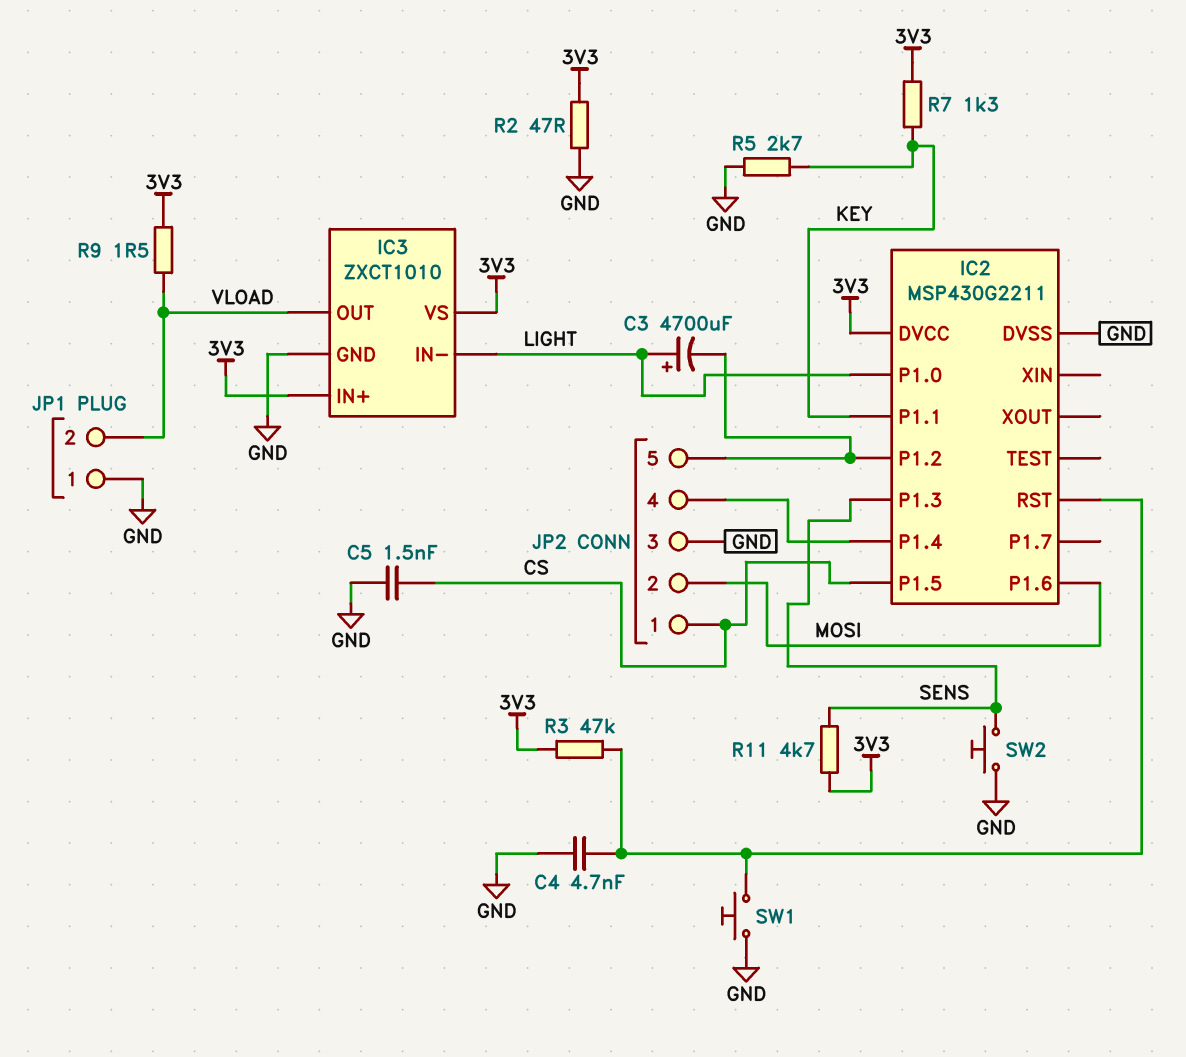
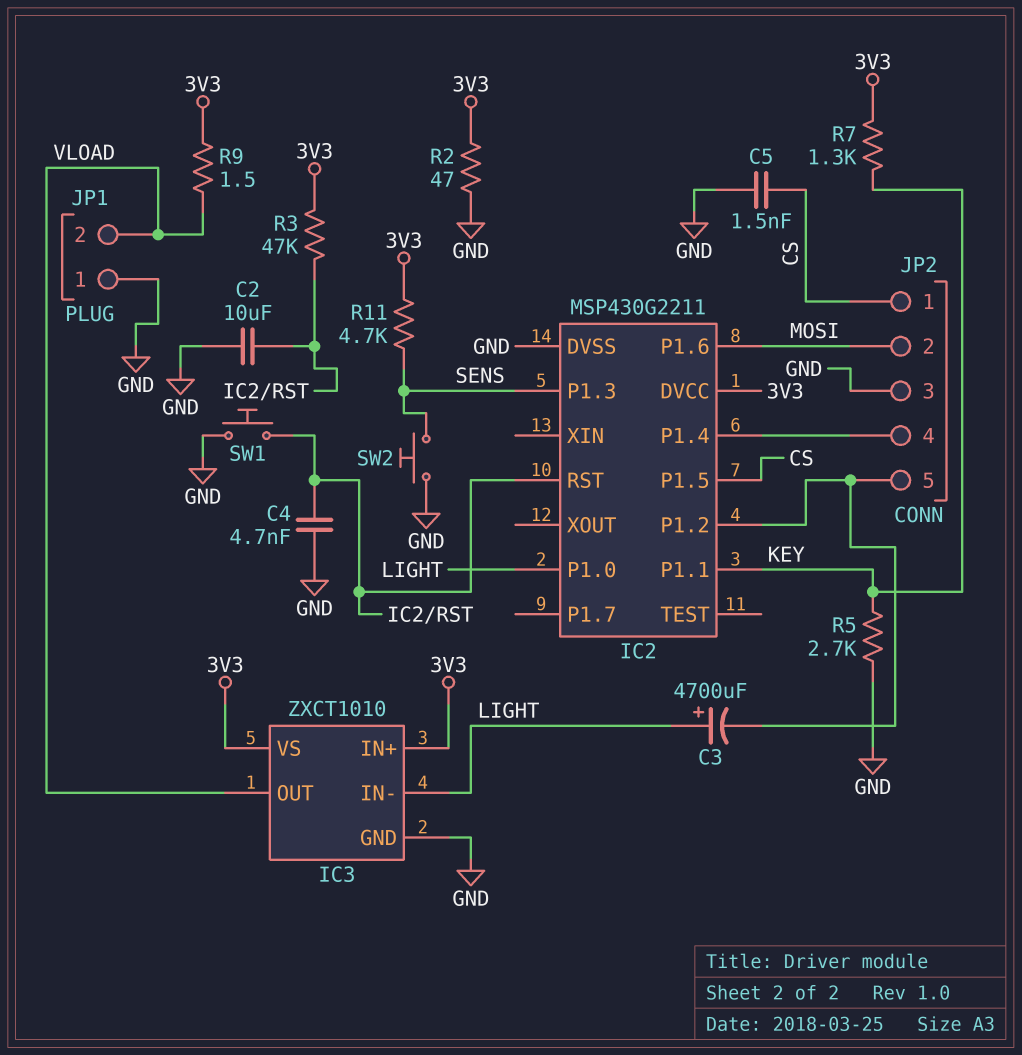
C2: none -> 10uF (GND, IC2/RST)

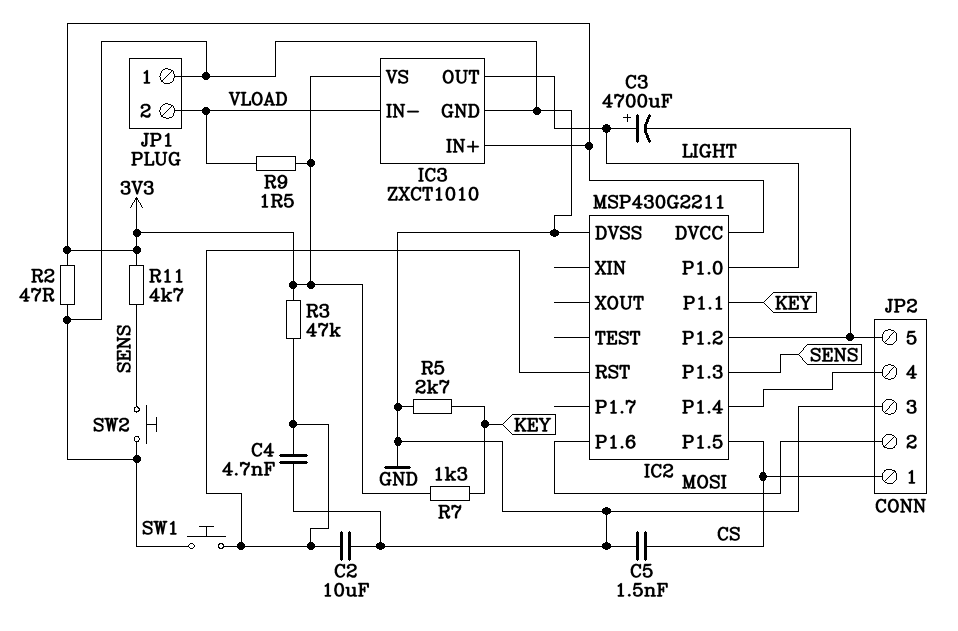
IC3 pin IN-: LIGHT -> VLOAD
IC3 pin OUT: VLOAD -> LIGHT

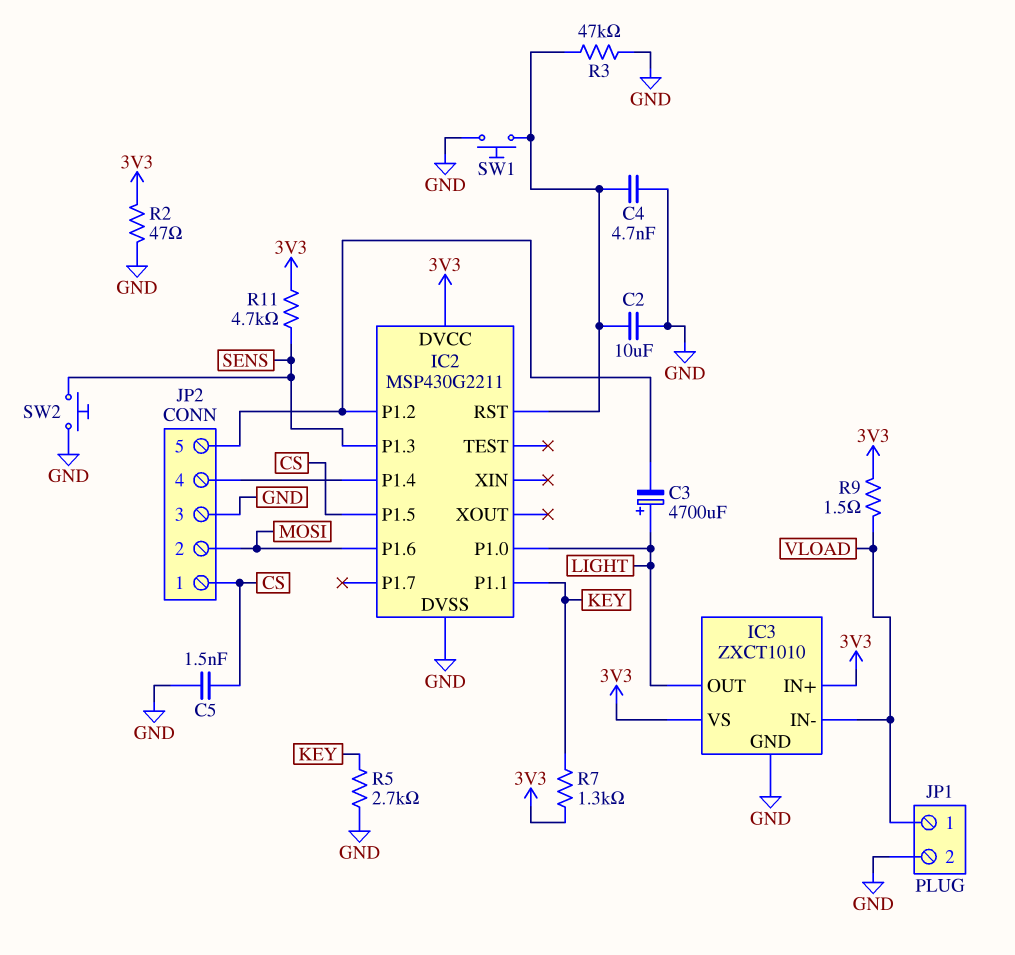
JP1 pin 1: GND -> VLOAD
JP1 pin 2: VLOAD -> GND
R3: 47k (3V3, IC2/RST) -> 47k (GND, IC2/RST)

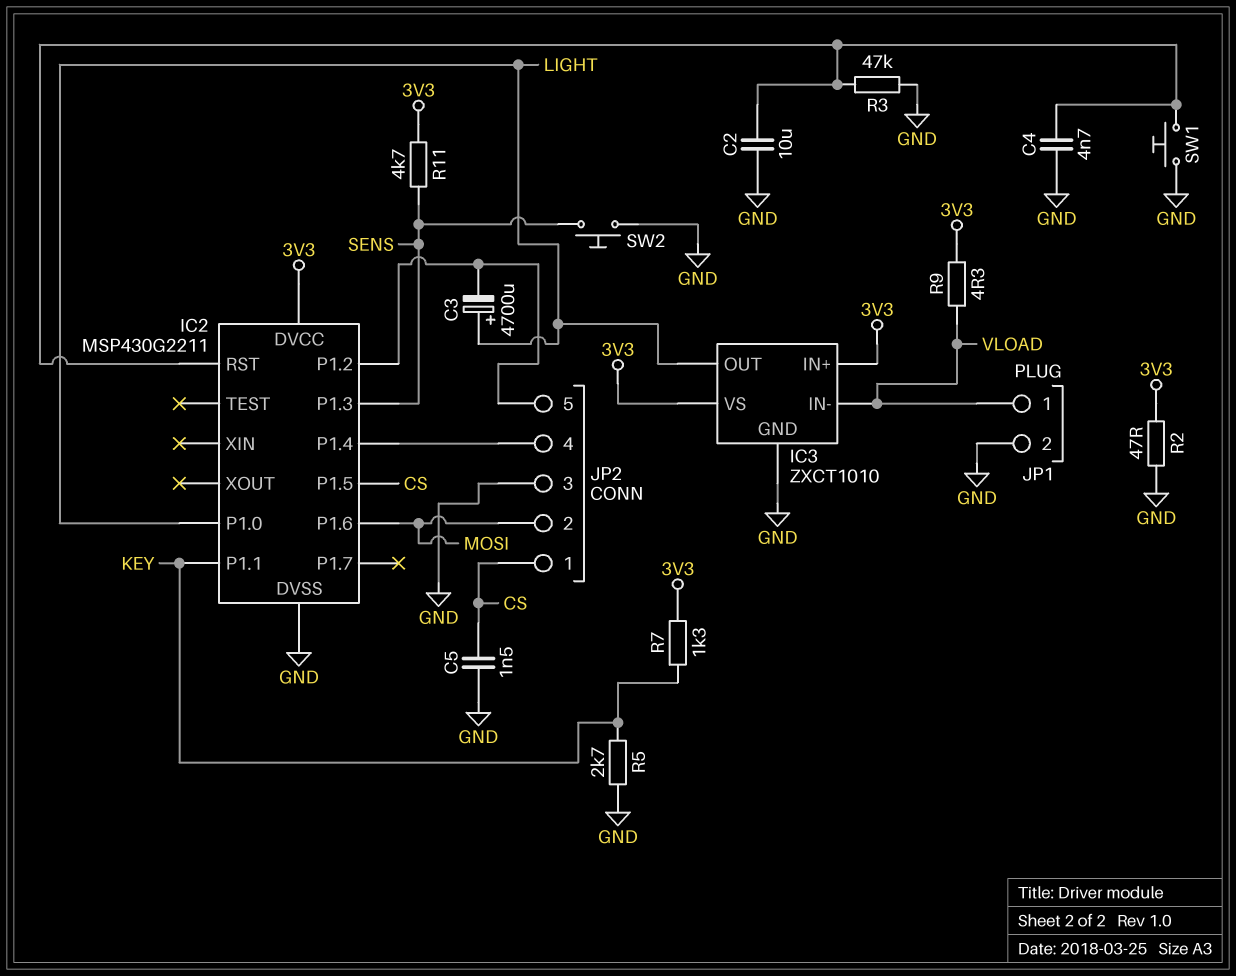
R9: 1.5 (3V3, VLOAD) -> 4.3 (3V3, VLOAD)

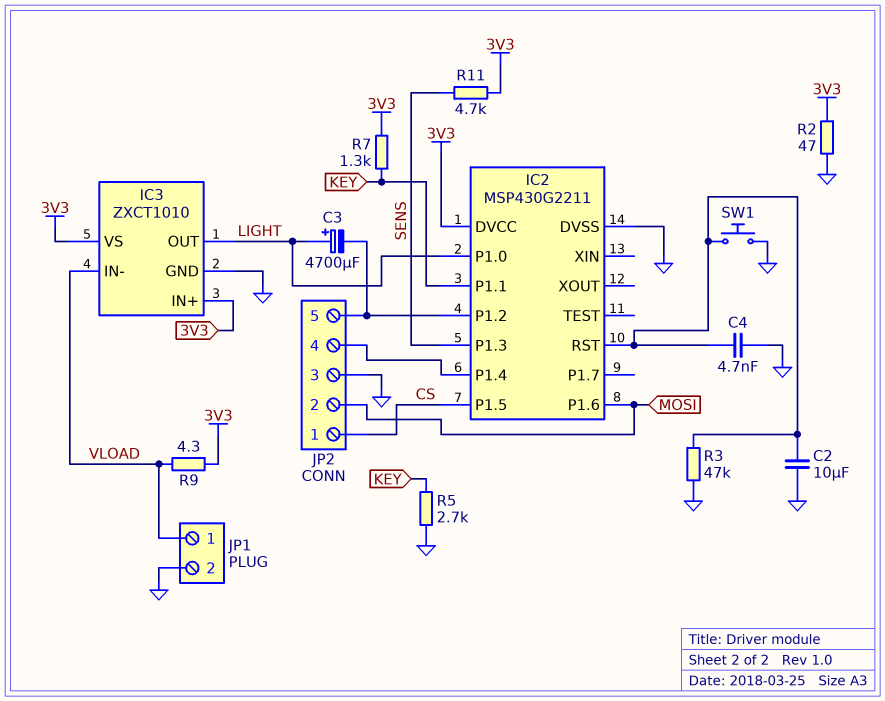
C5: 1.5nF (CS, GND) -> none
SW2: button (GND, SENS) -> none

